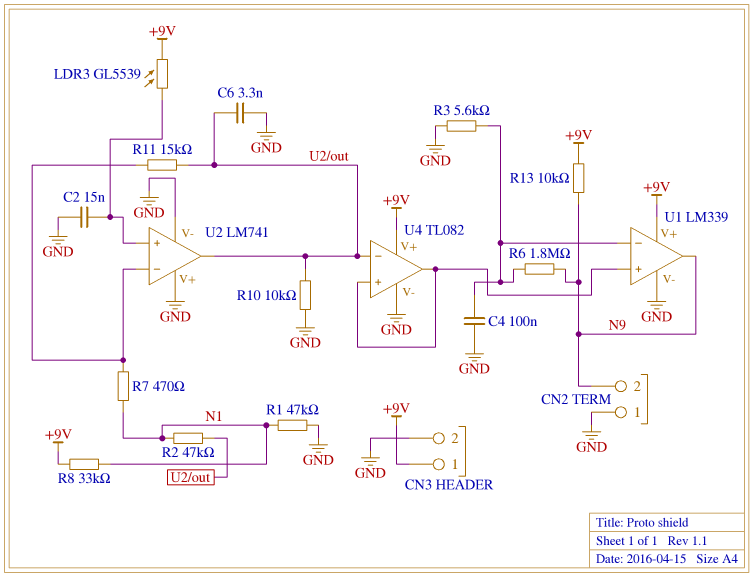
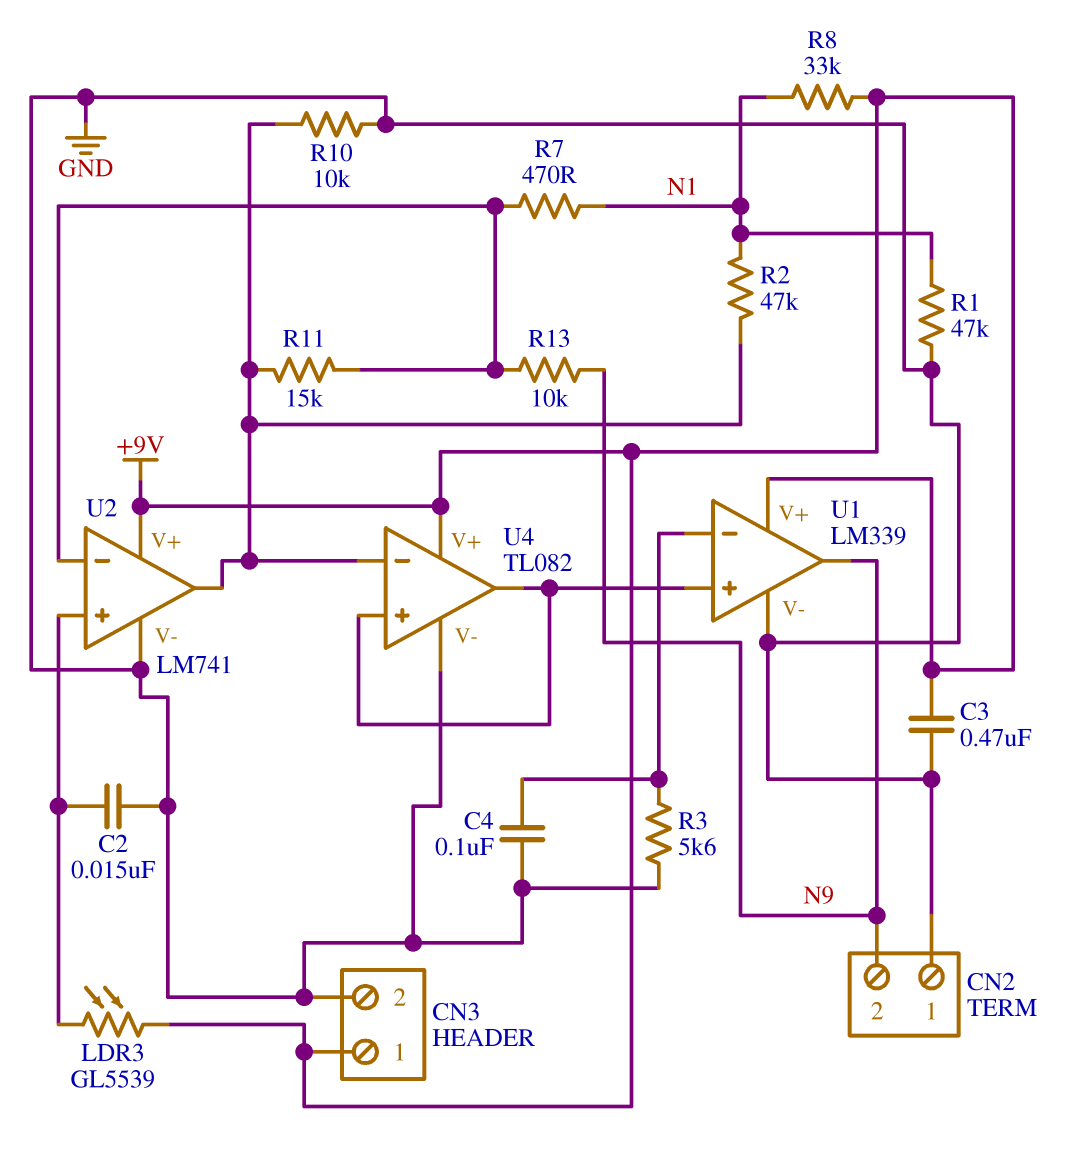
C3: none -> 470nF (+9V, GND)
C6: 3.3nF (GND, U2/out) -> none
R6: 1.8M (N9, U1/in-) -> none
R13: 10k (+9V, N9) -> 10k (N9, U2/in-)
U2 pin V+: GND -> +9V

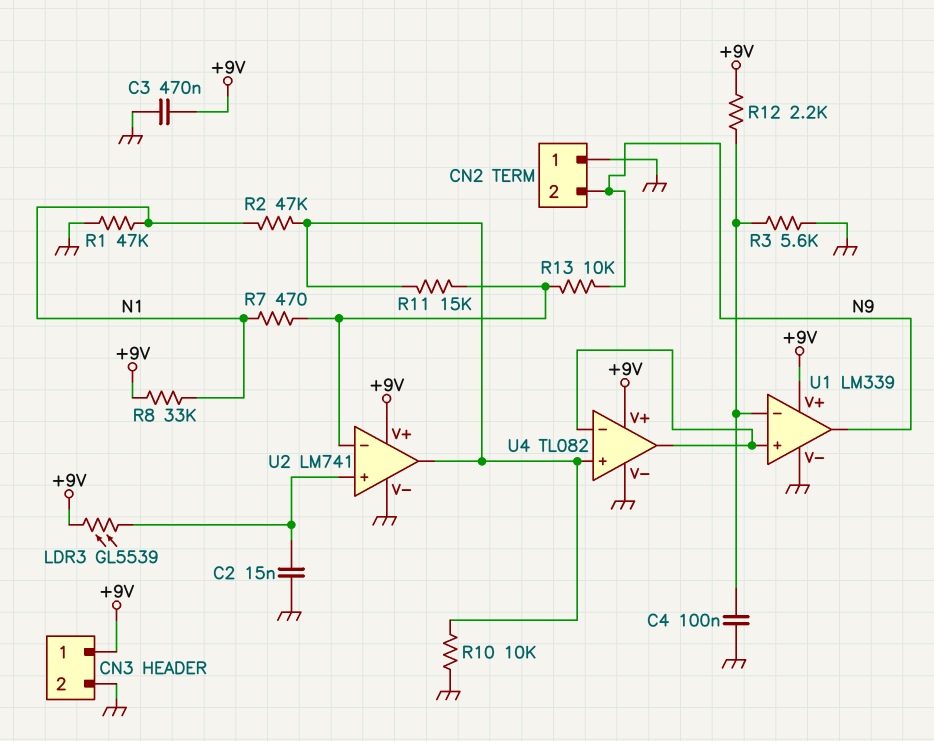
R12: none -> 2.2k (+9V, U1/in-)
U4 pin in+: U1/in+ -> U2/out
U4 pin in-: U2/out -> U1/in+

